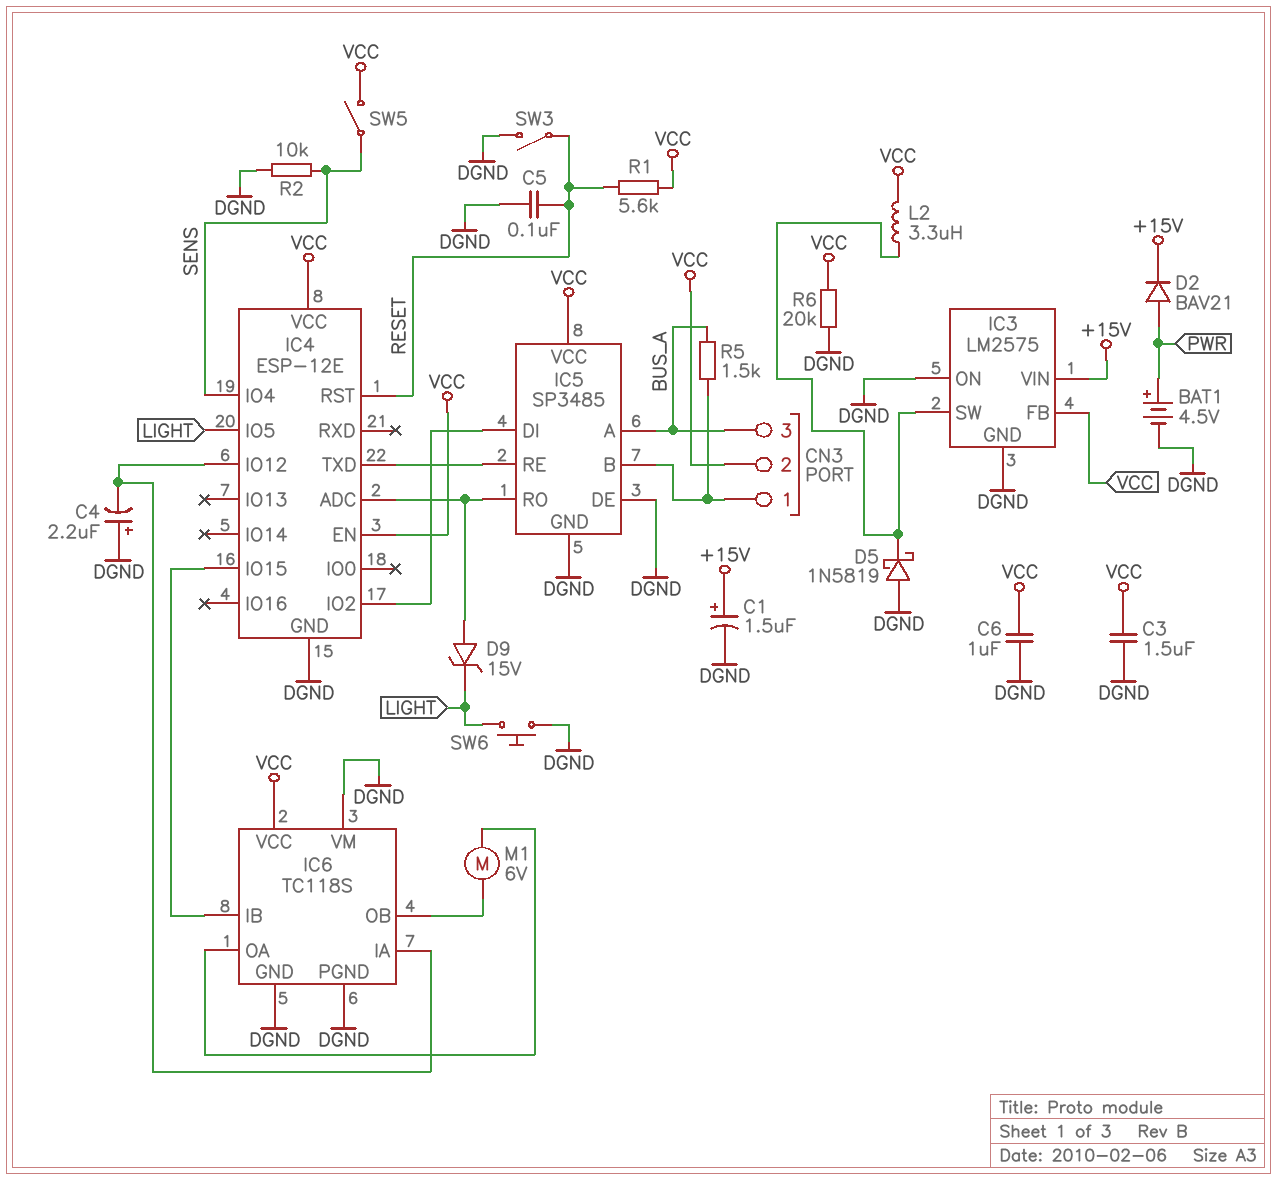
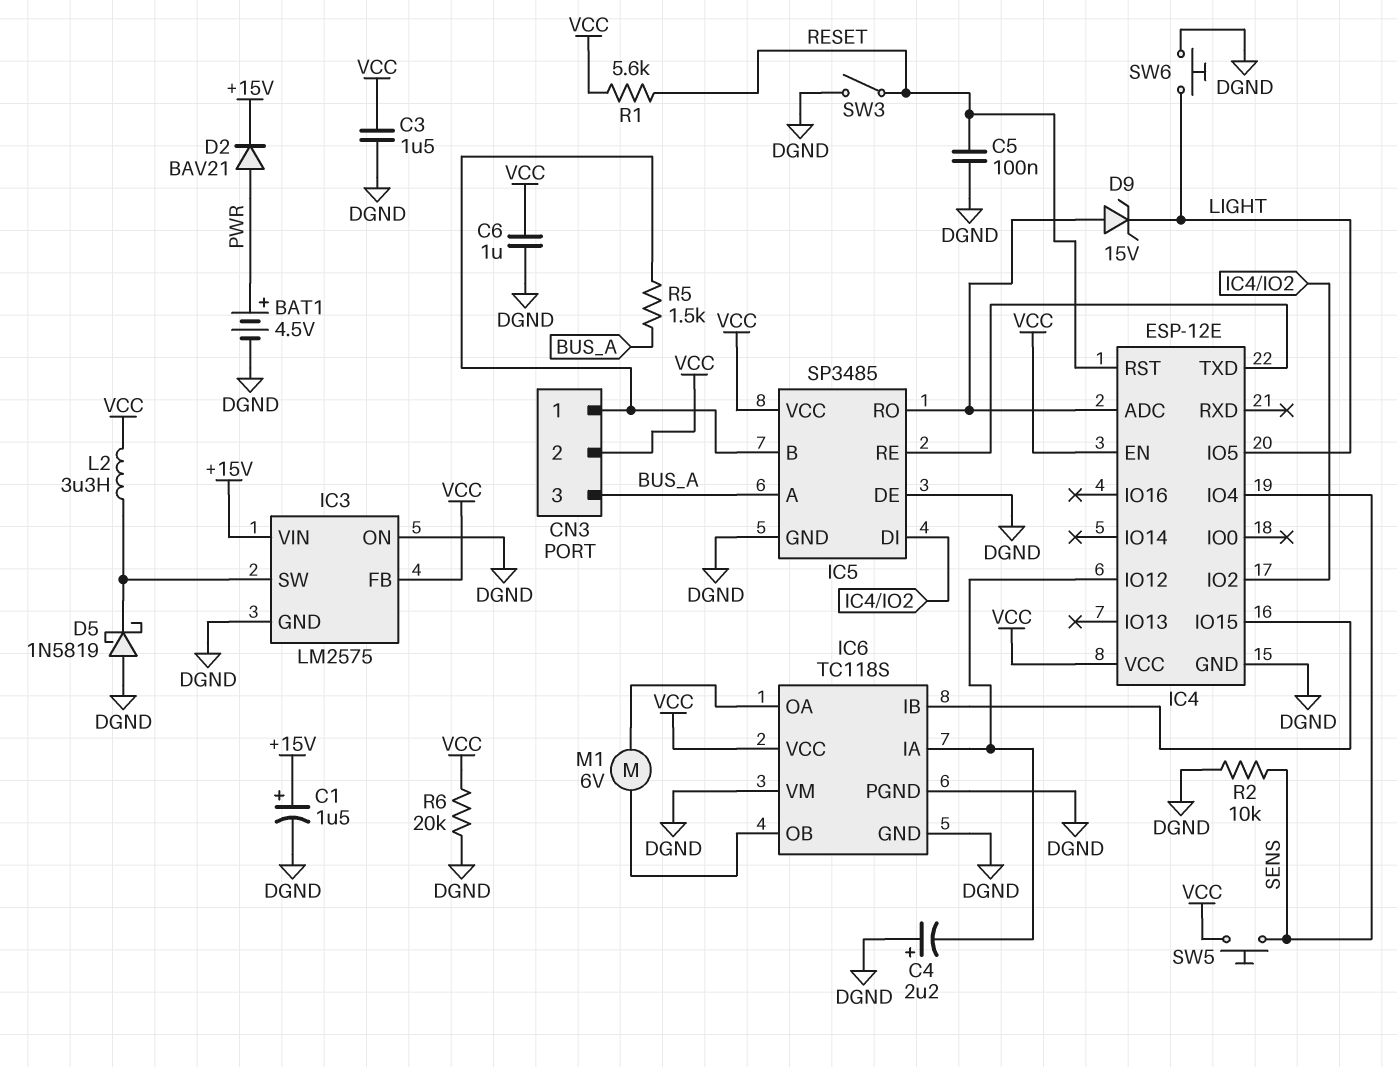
SW5: switch (SENS, VCC) -> button (SENS, VCC)

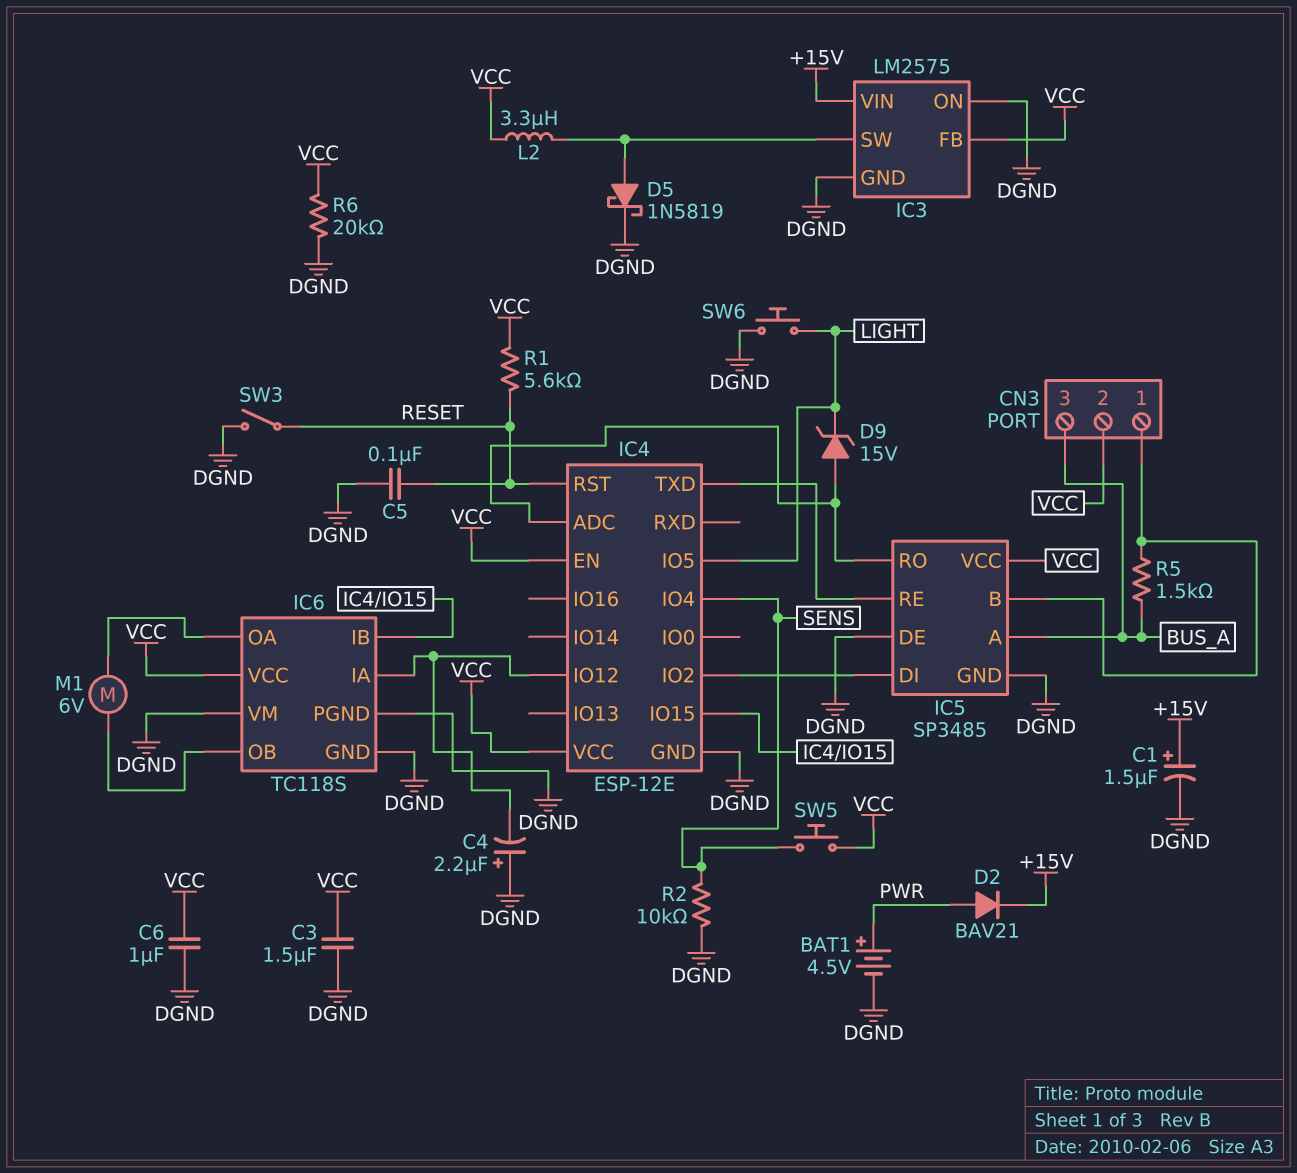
D5: schottky 1N5819 (A DGND, K IC3/SW) -> schottky 1N5819 (A IC3/SW, K DGND)

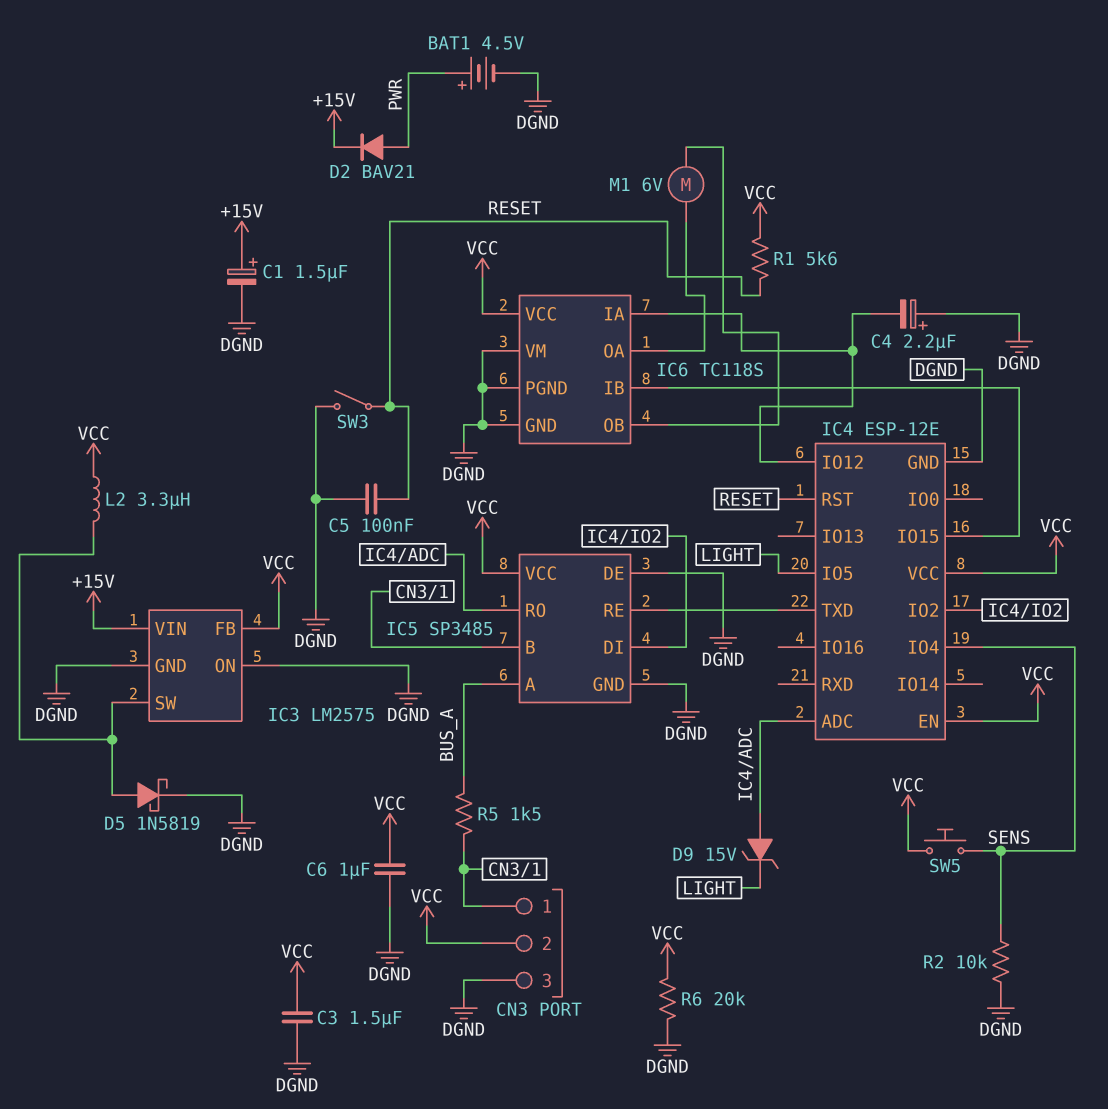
CN3 pin 3: BUS_A -> DGND
SW6: button (DGND, LIGHT) -> none

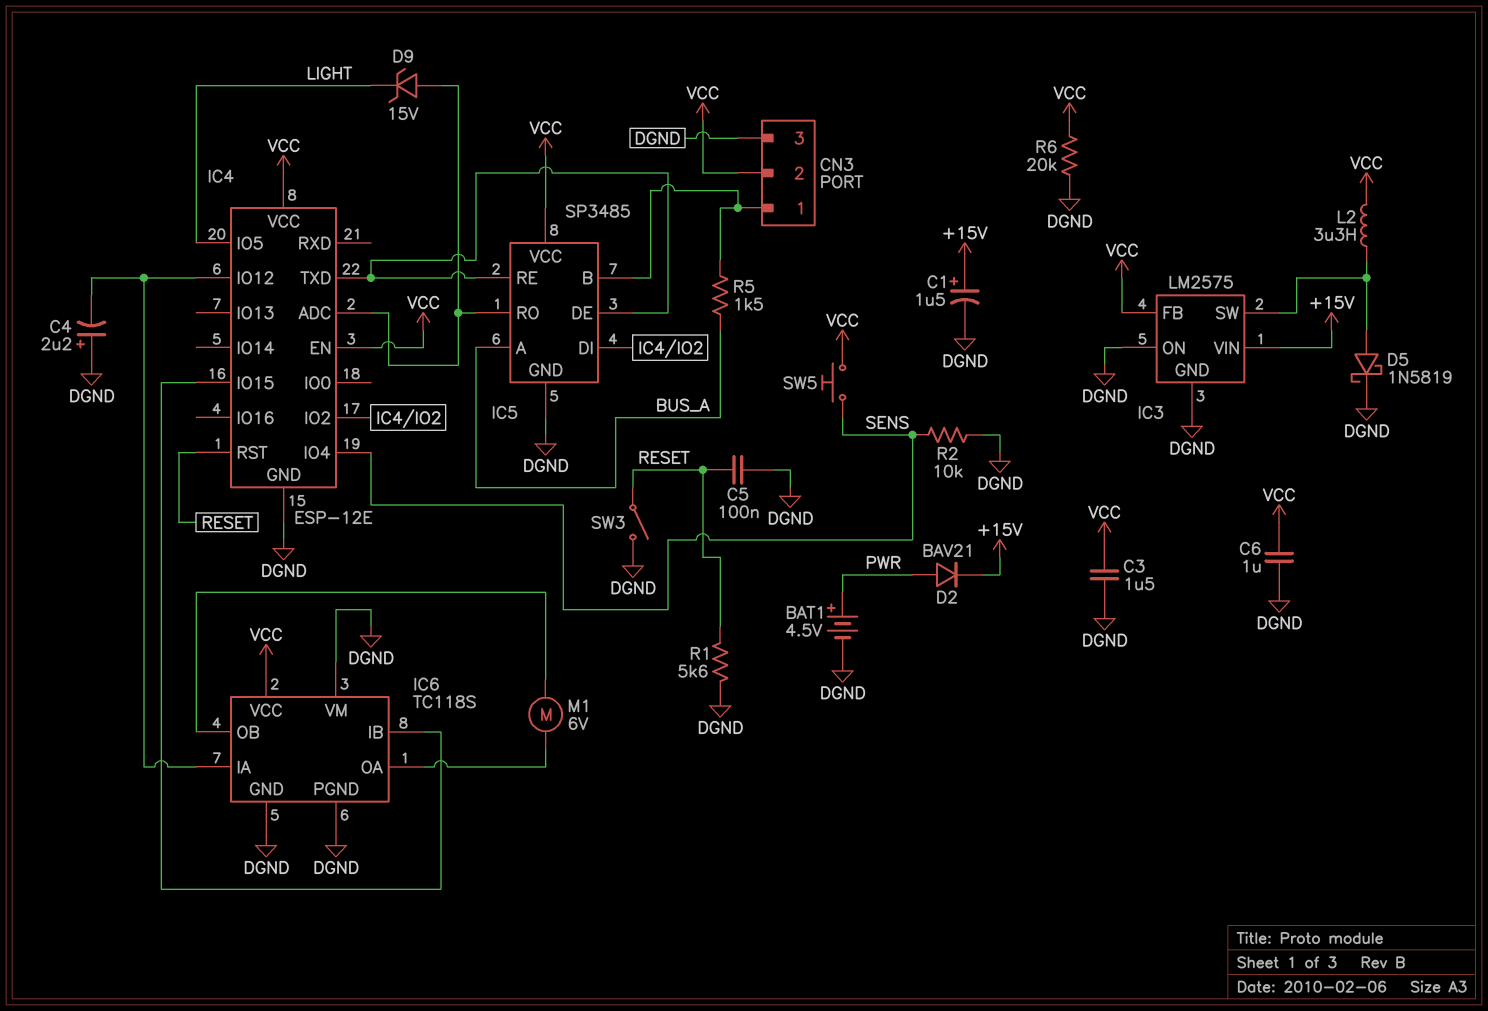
IC5 pin DE: DGND -> IC4/TXD
R1: 5.6k (RESET, VCC) -> 5.6k (DGND, RESET)

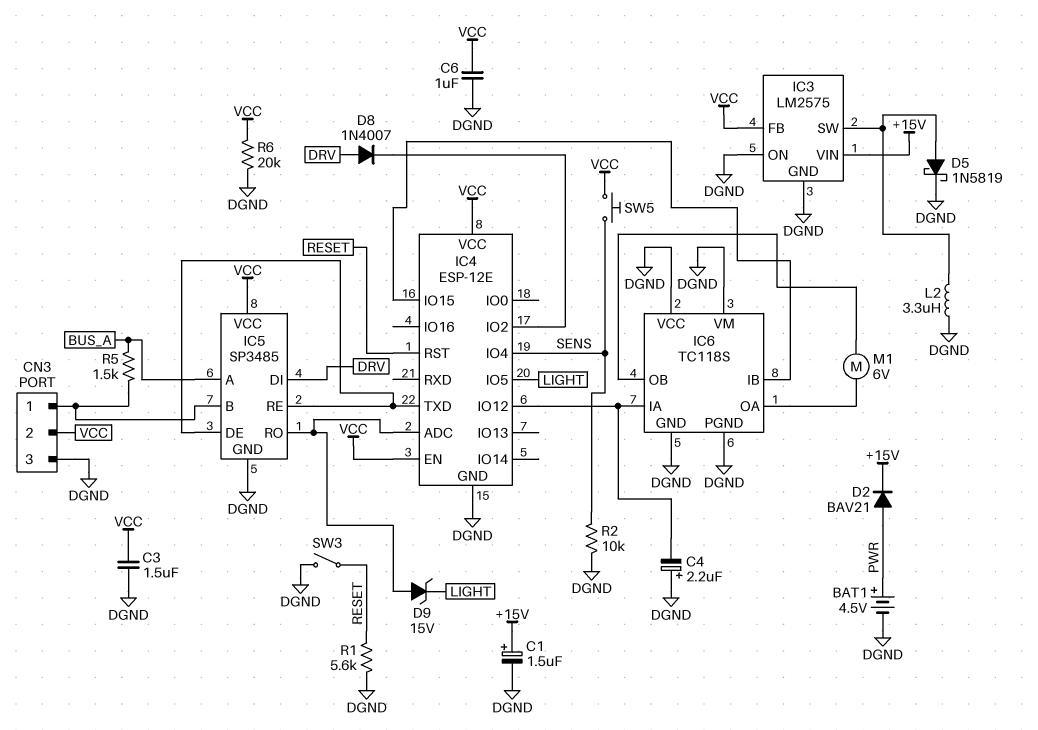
C5: 100nF (DGND, RESET) -> none
D8: none -> diode 1N4007 (A DRV, K IC4/IO2)
IC5 pin DI: IC4/IO2 -> DRV
IC6 pin VCC: VCC -> DGND
L2: 3.3uH (IC3/SW, VCC) -> 3.3uH (DGND, IC3/SW)

